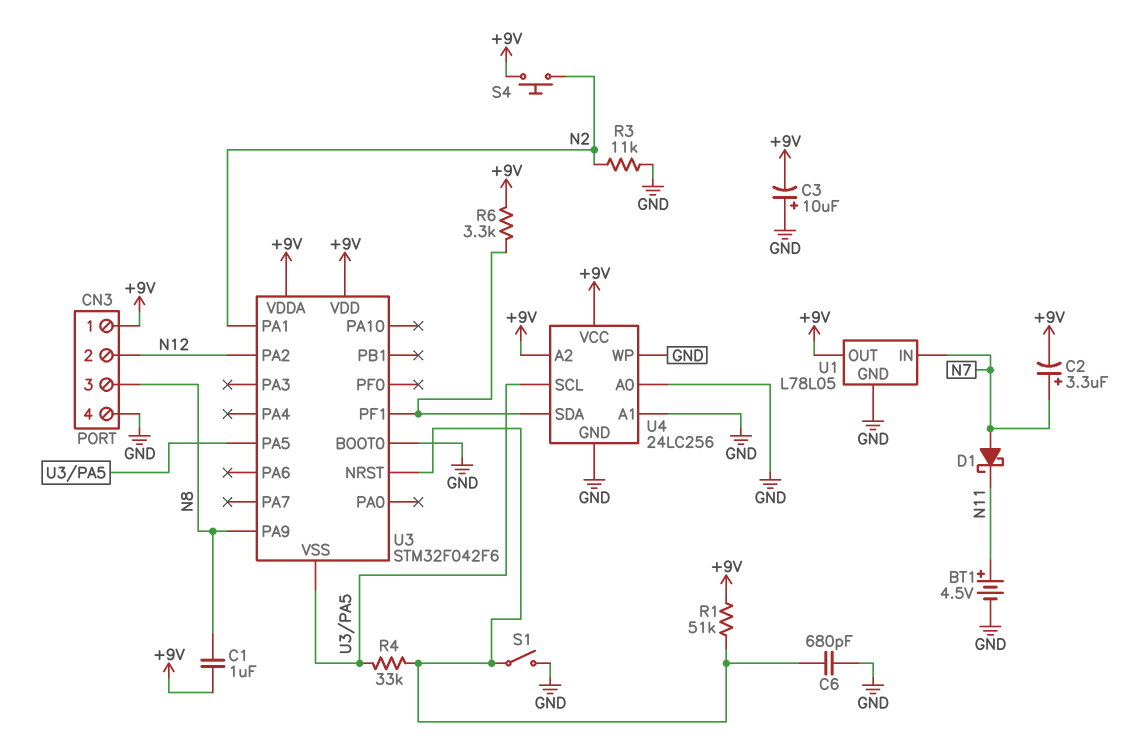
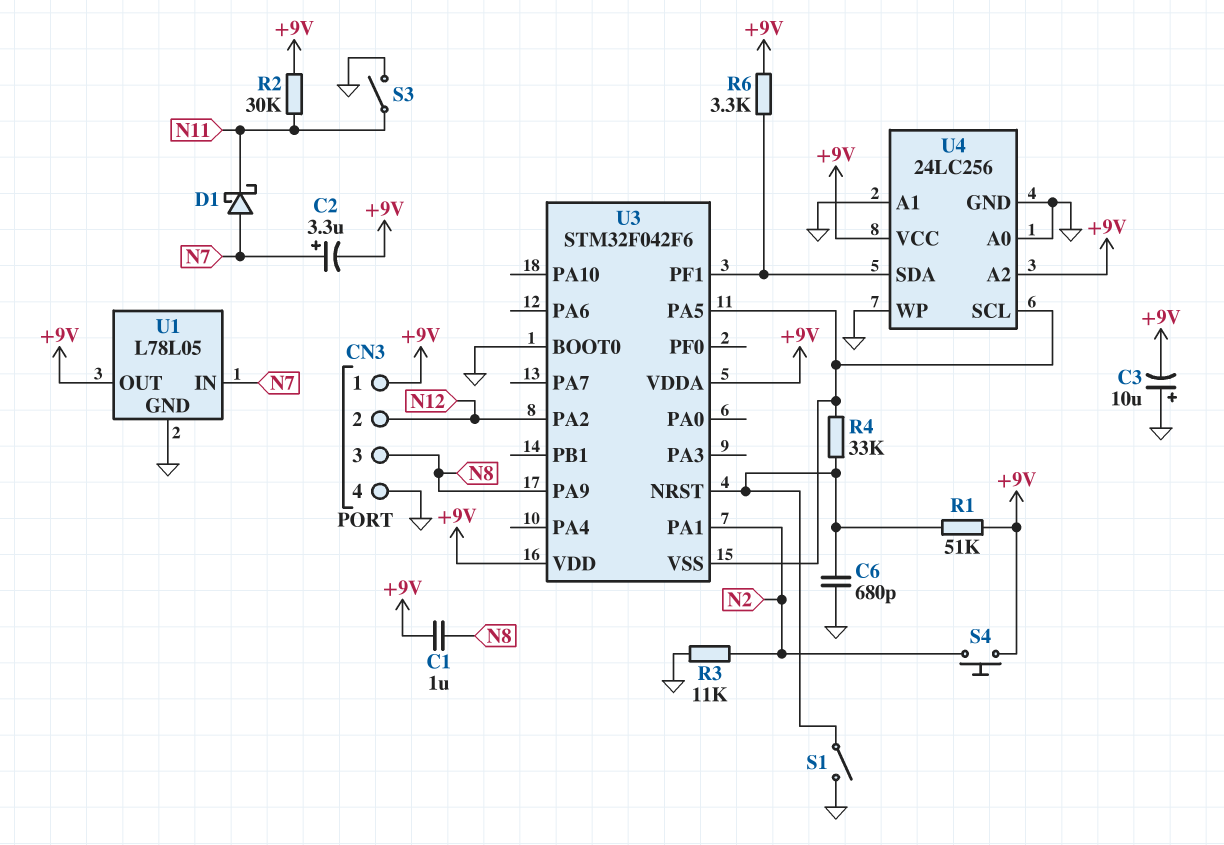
BT1: 4.5V (plus N11, minus GND) -> none
R2: none -> 30k (+9V, N11)
S3: none -> switch (GND, N11)

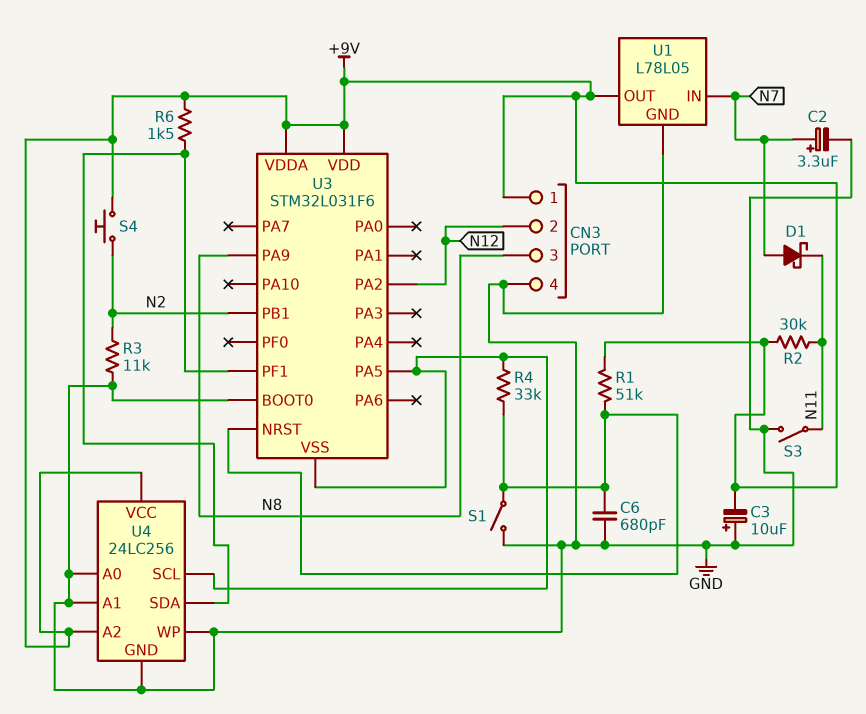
C1: 1uF (+9V, N8) -> none
C2: 3.3uF (plus N7, minus +9V) -> 3.3uF (plus N7, minus GND)
R6: 3.3k (+9V, U3/PF1) -> 1.5k (+9V, U3/PF1)
U3: STM32F042F6 -> STM32L031F6
U3 pin PA1: N2 -> none
U3 pin PB1: none -> N2

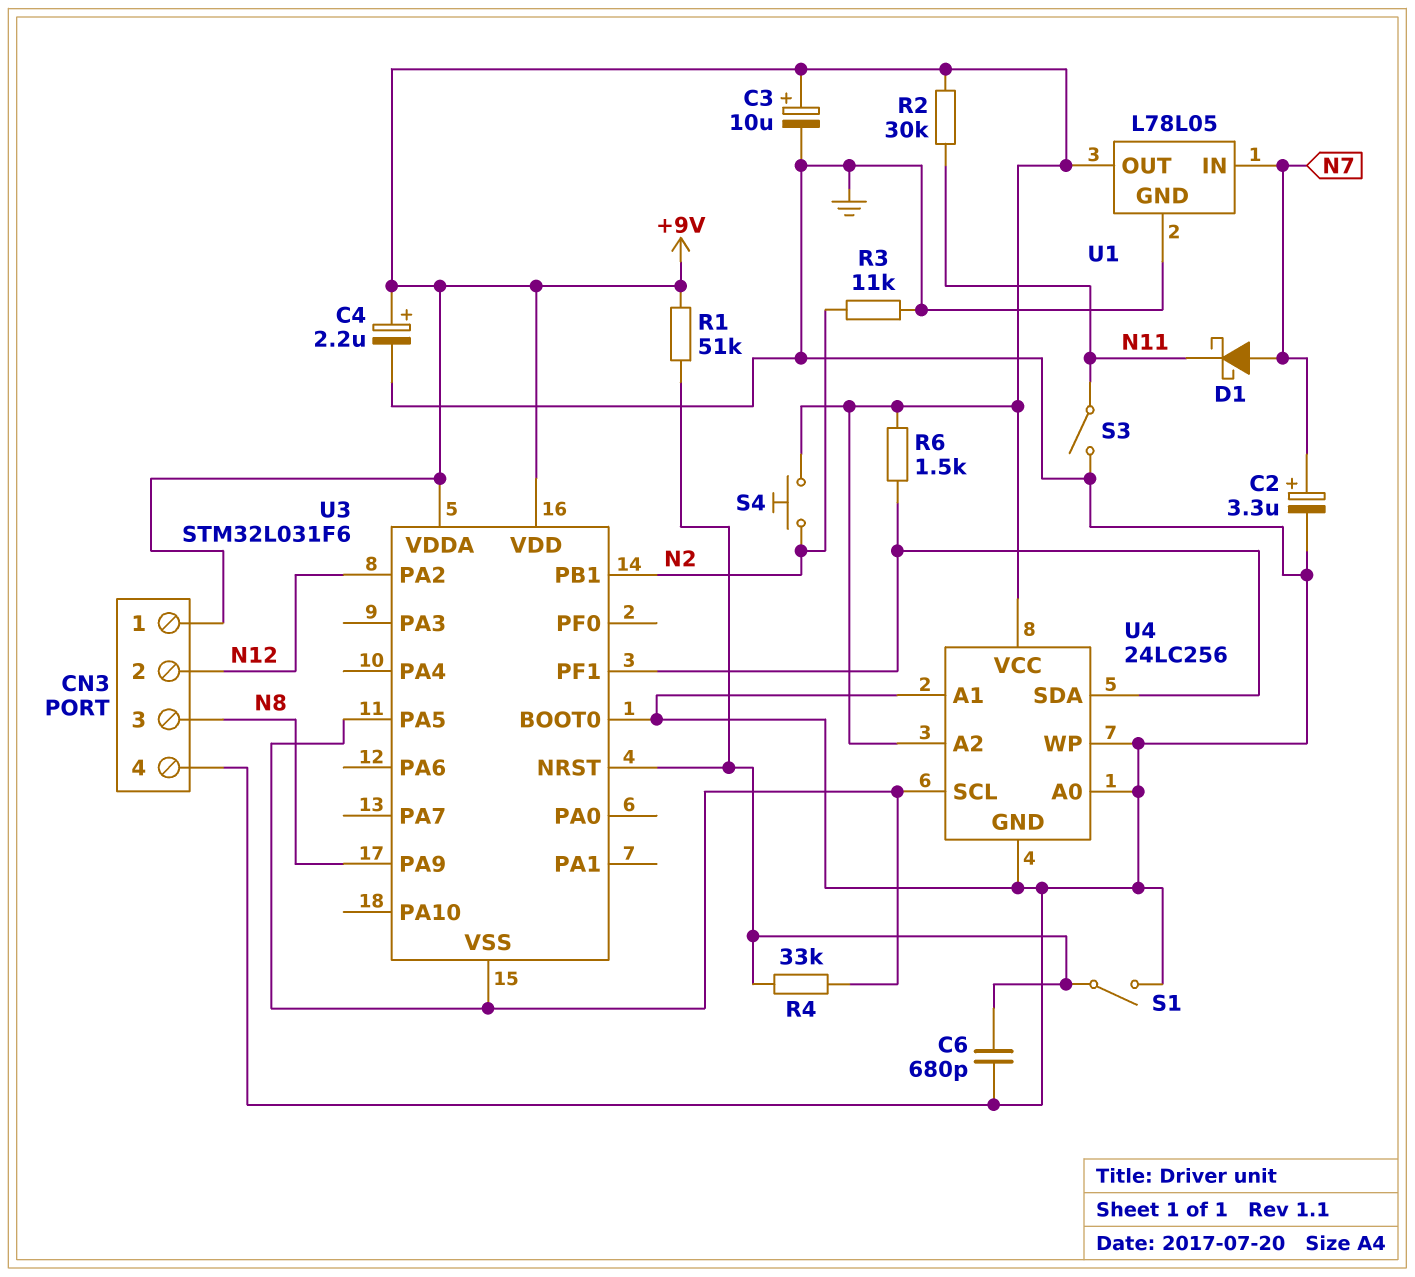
C3: 10uF (plus GND, minus +9V) -> 10uF (plus +9V, minus GND)
C4: none -> 2.2uF (plus +9V, minus GND)

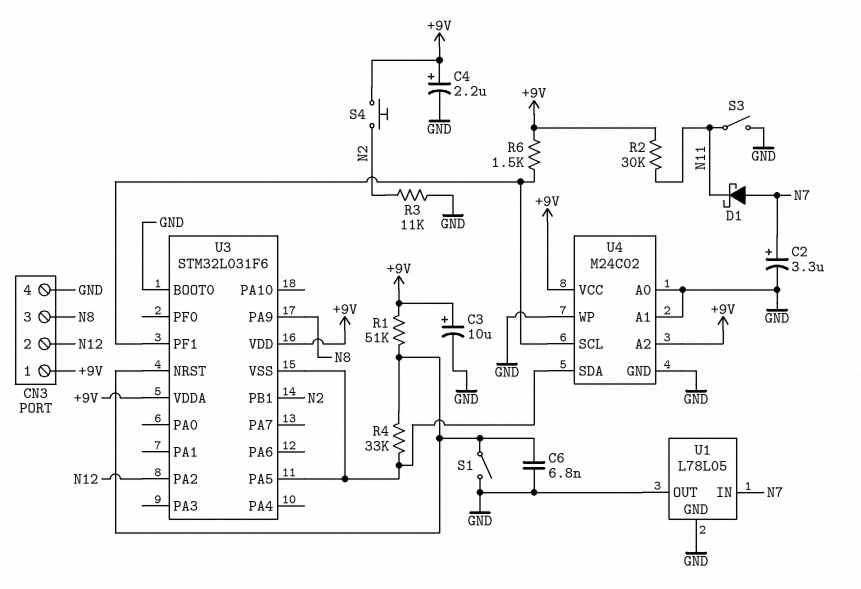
C6: 680pF (GND, U3/NRST) -> 6.8nF (GND, U3/NRST)
U1 pin OUT: +9V -> GND
U4: 24LC256 -> M24C02
U4 pin SCL: U3/PA5 -> U3/PF1
U4 pin SDA: U3/PF1 -> U3/PA5

